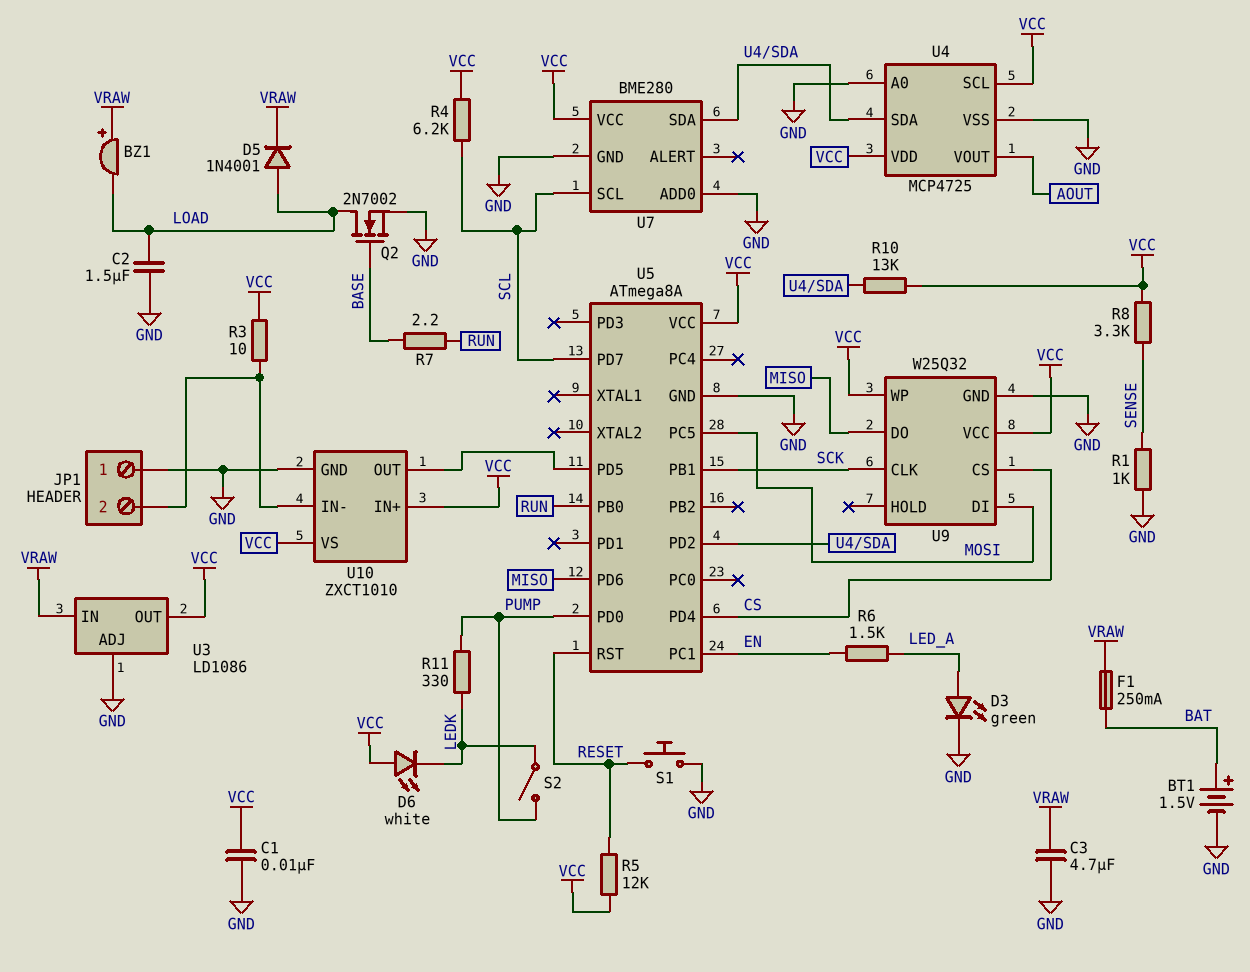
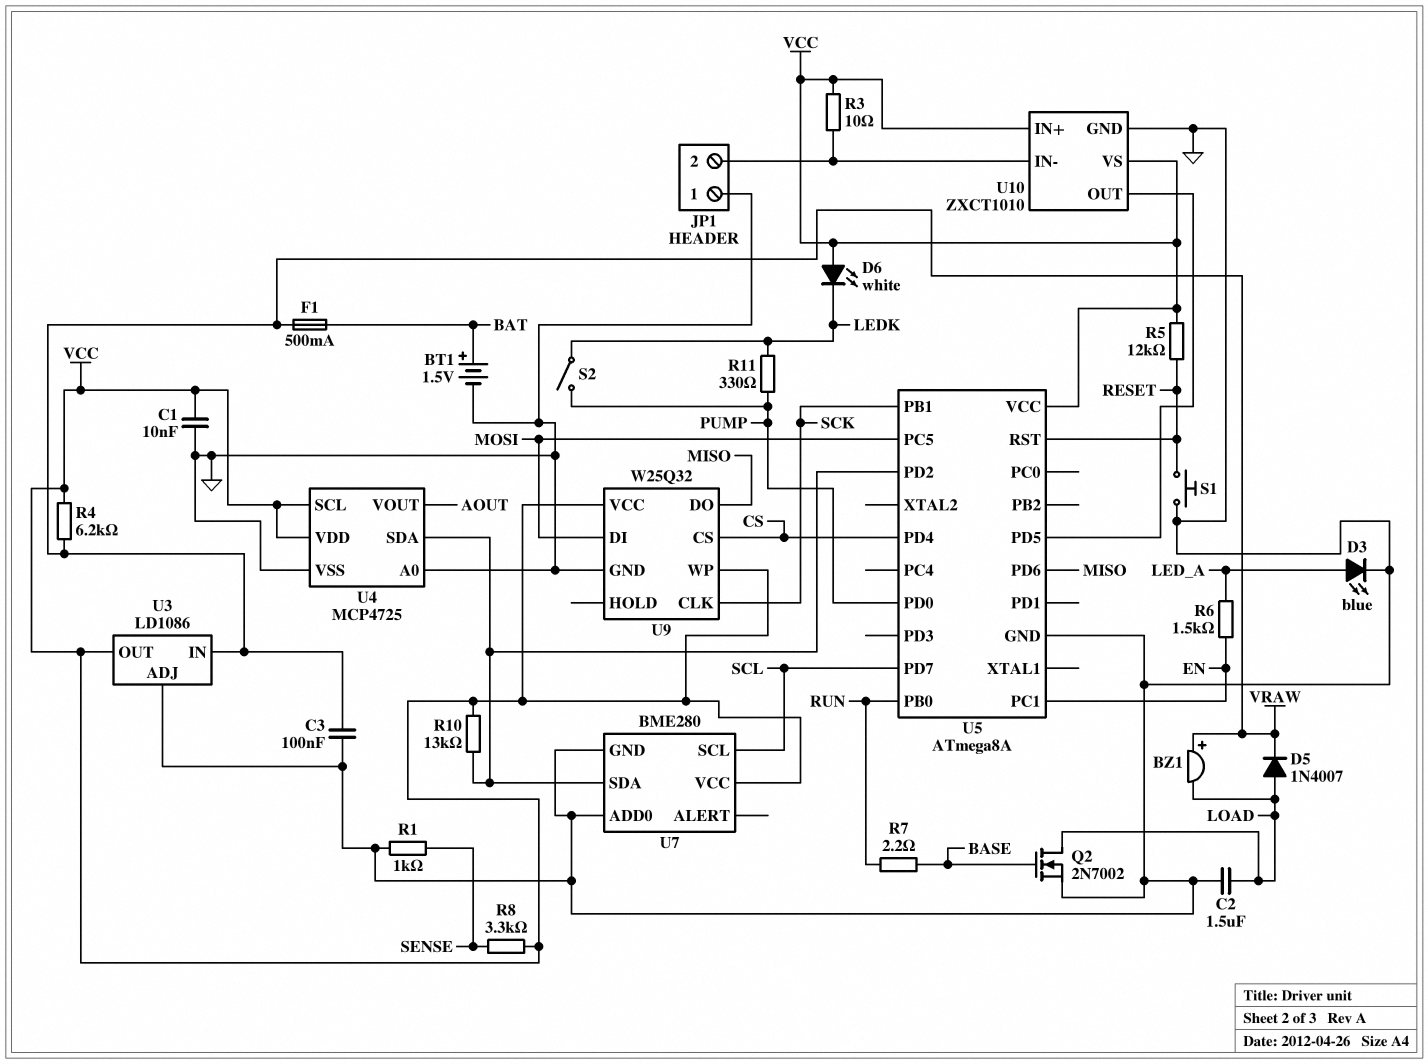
C3: 4.7uF (GND, VRAW) -> 100nF (GND, VRAW)
D3: LED green (A LED_A, K GND) -> LED blue (A LED_A, K GND)
D5: diode 1N4001 (A LOAD, K VRAW) -> diode 1N4007 (A LOAD, K VRAW)
F1: 250mA (BAT, VRAW) -> 500mA (BAT, VRAW)
R4: 6.2k (SCL, VCC) -> 6.2k (VCC, VRAW)

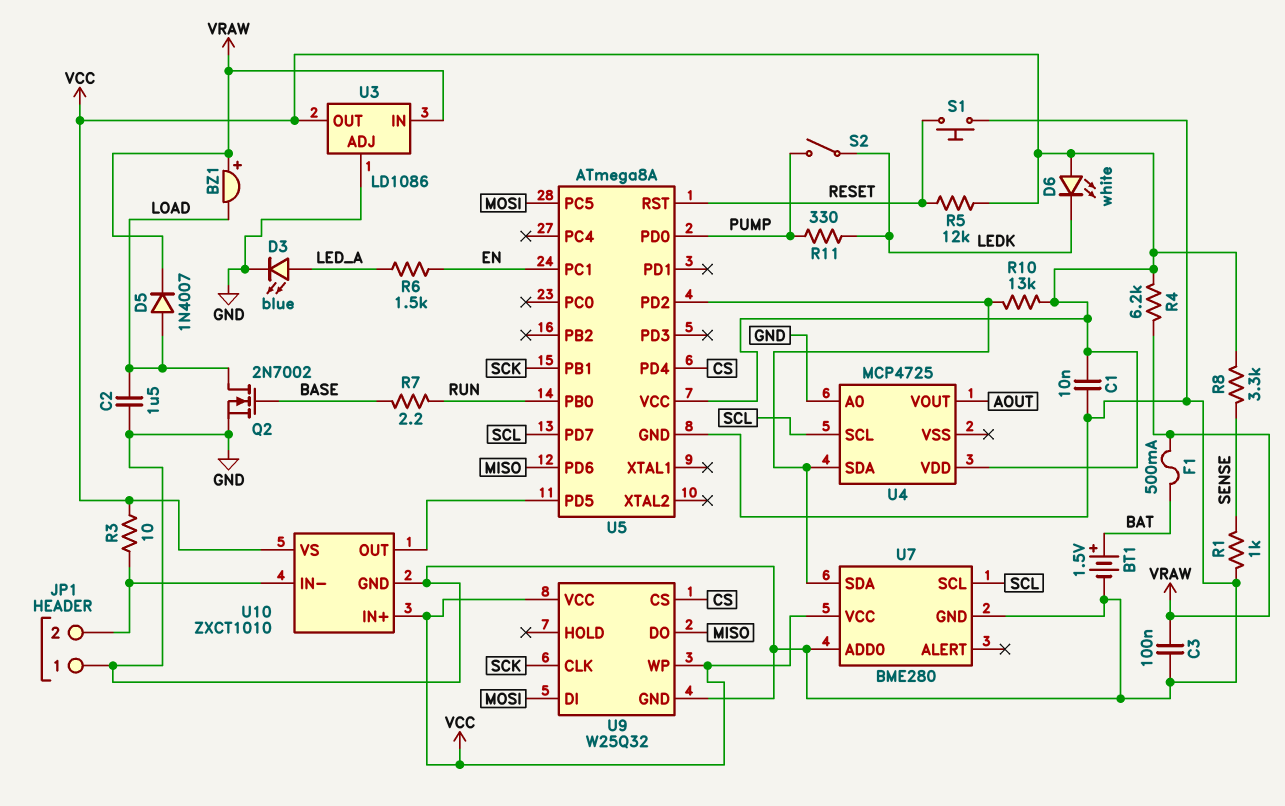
U4 pin SCL: VCC -> SCL
U4 pin VSS: GND -> none

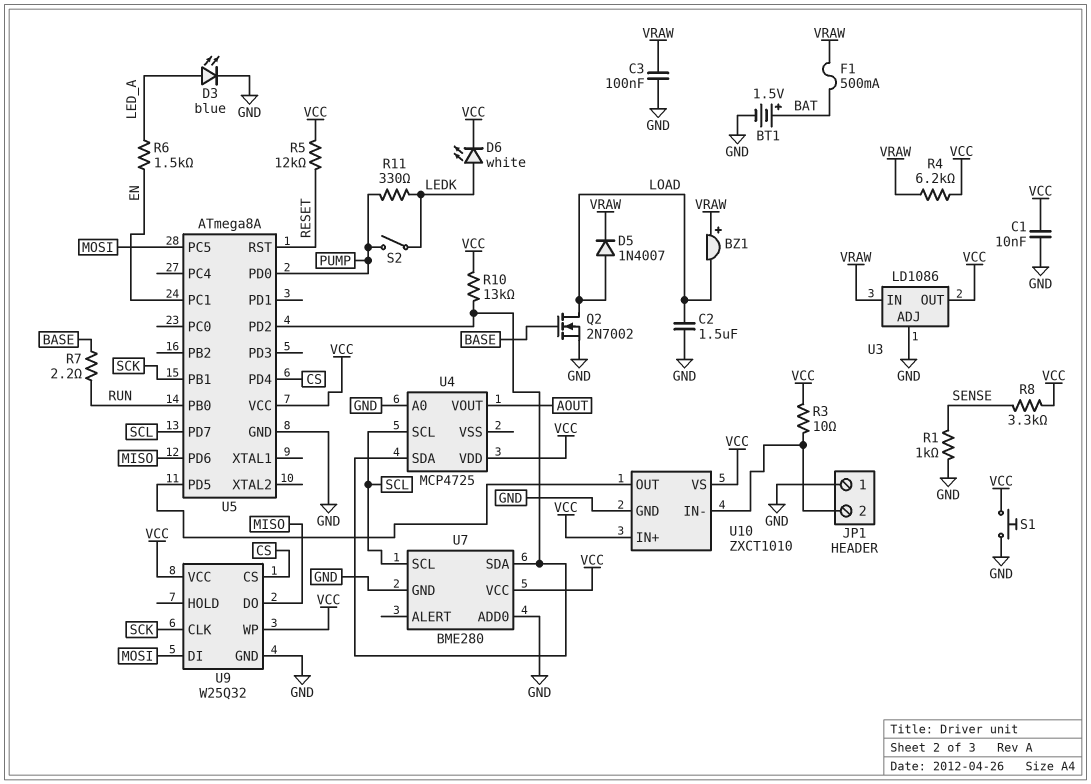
D6: LED white (A VCC, K LEDK) -> LED white (A LEDK, K VCC)
S1: button (GND, RESET) -> button (GND, VCC)

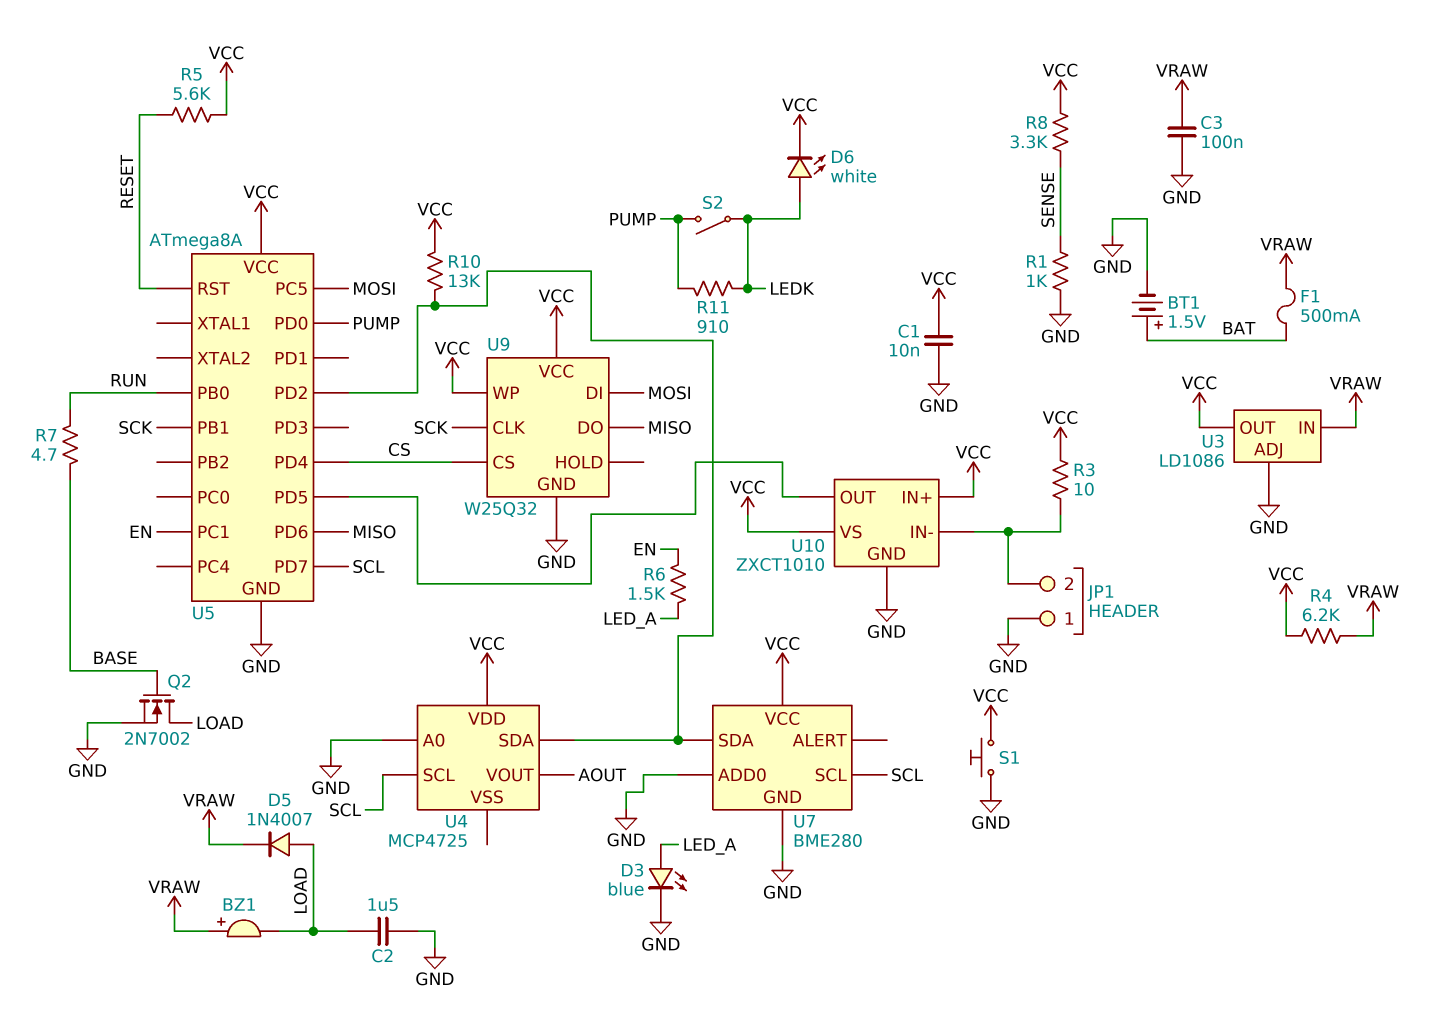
R5: 12k (RESET, VCC) -> 5.6k (RESET, VCC)
R7: 2.2 (BASE, RUN) -> 4.7 (BASE, RUN)
R11: 330 (LEDK, PUMP) -> 910 (LEDK, PUMP)

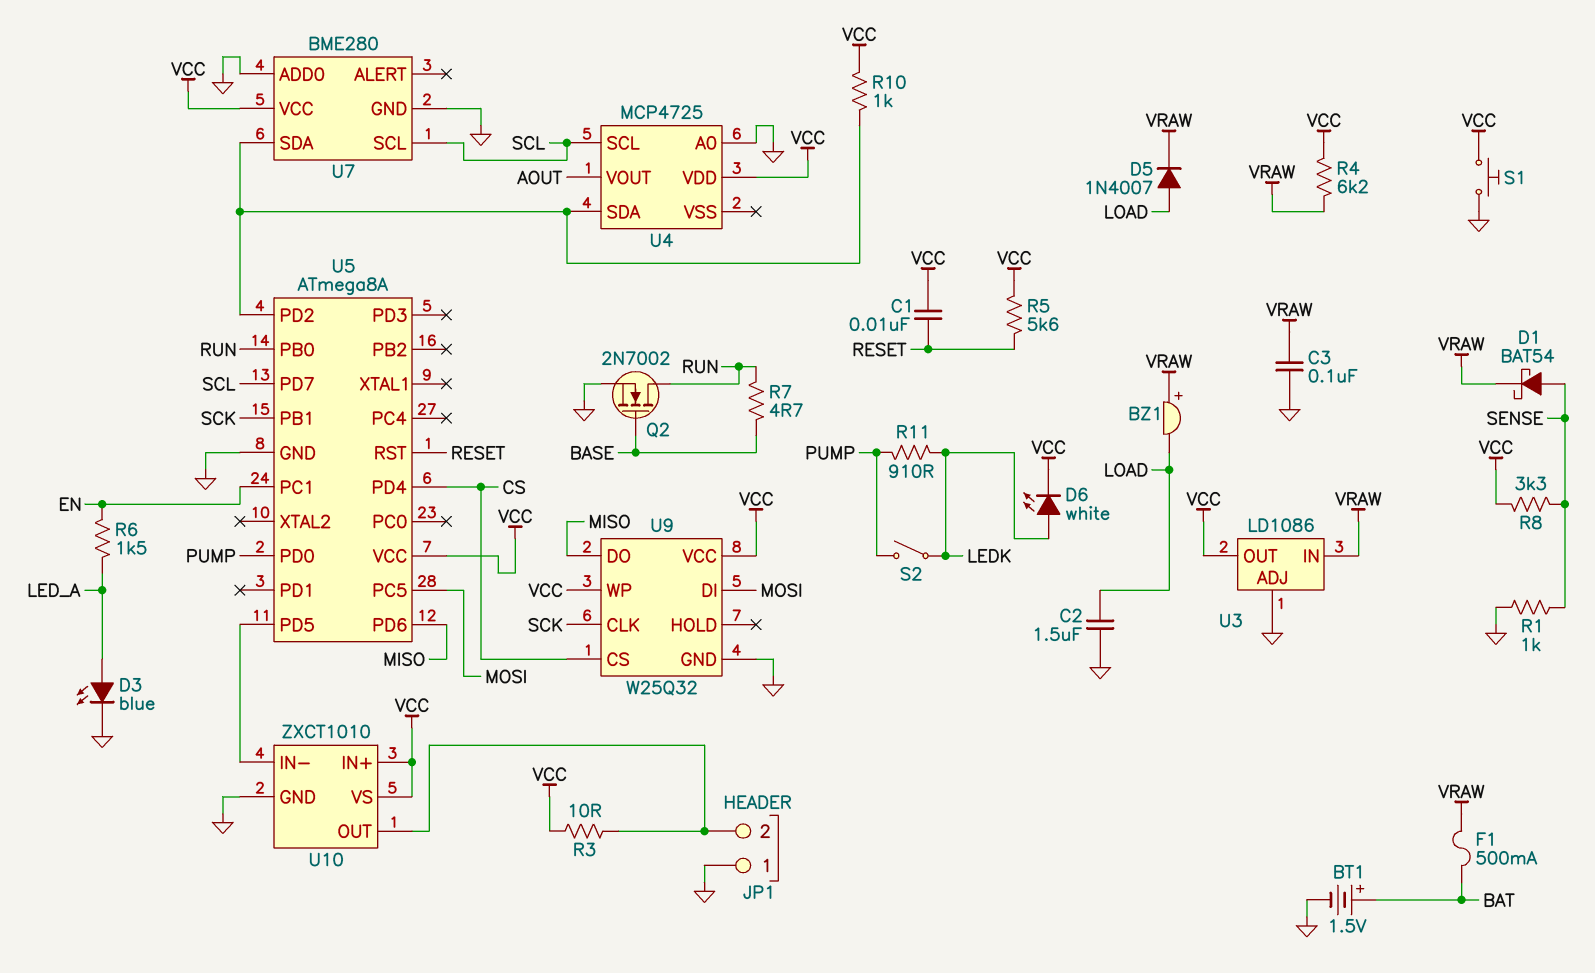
C1: 10nF (GND, VCC) -> 10nF (RESET, VCC)
D1: none -> schottky BAT54 (A SENSE, K VRAW)
Q2: NMOS 2N7002 (G BASE, D LOAD, S GND) -> NMOS 2N7002 (G BASE, D RUN, S GND)
R10: 13k (U4/SDA, VCC) -> 1k (U4/SDA, VCC)
U10 pin IN-: JP1/2 -> U5/PD5
U10 pin OUT: U5/PD5 -> JP1/2

